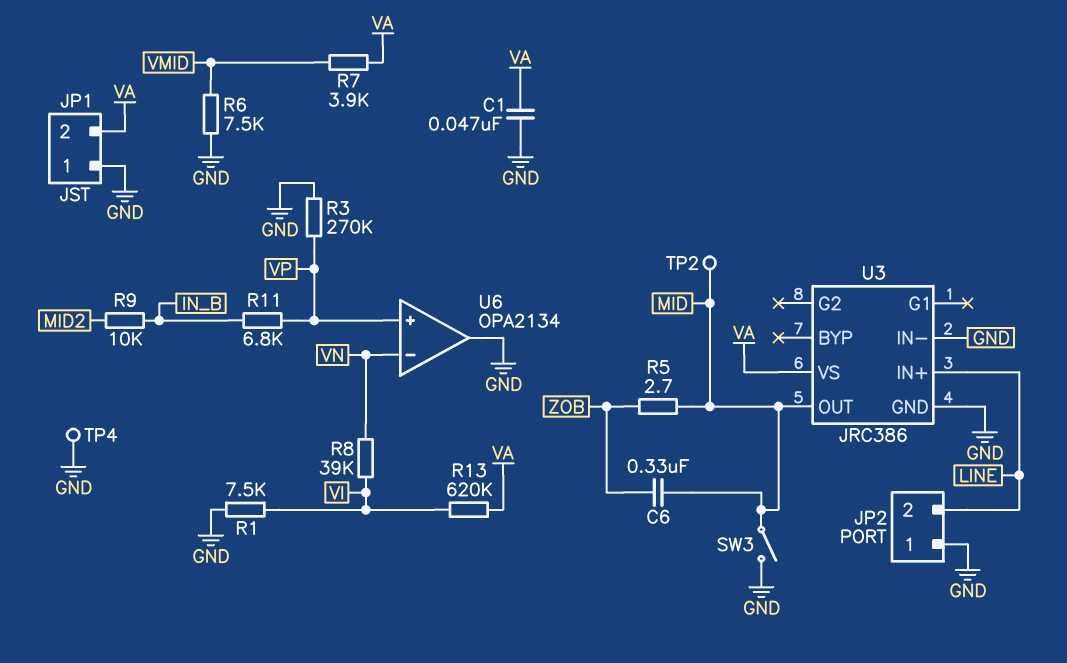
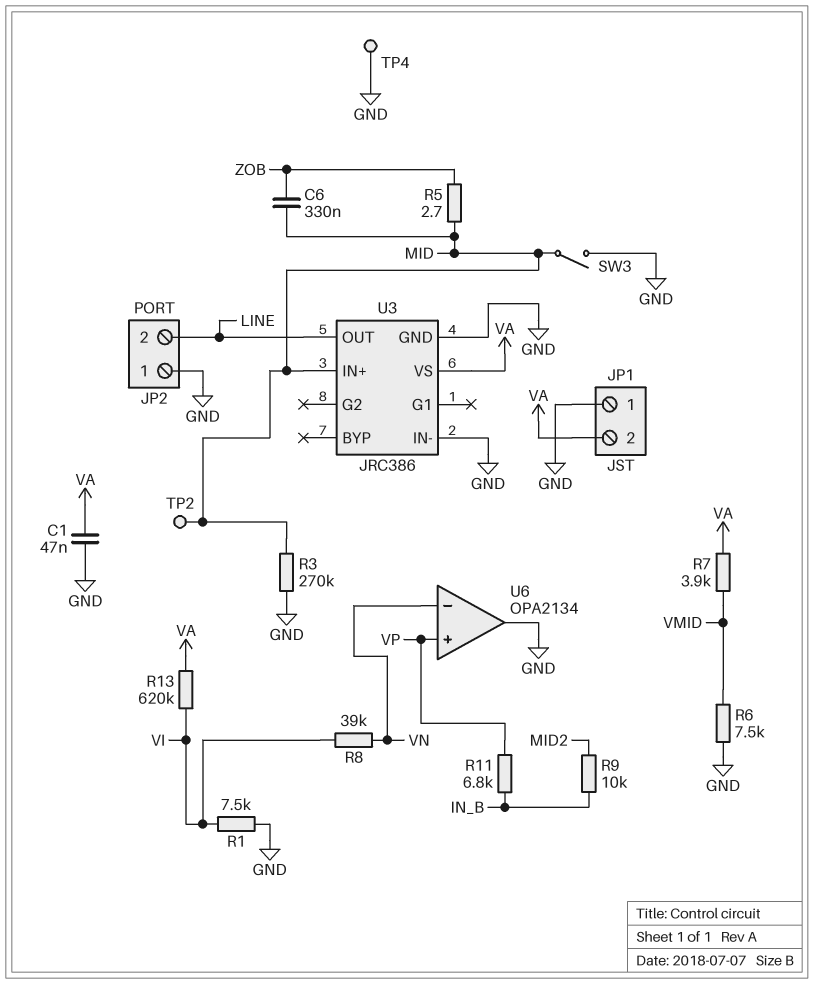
R3: 270k (GND, VP) -> 270k (GND, MID)
U3 pin IN+: LINE -> MID
U3 pin OUT: MID -> LINE

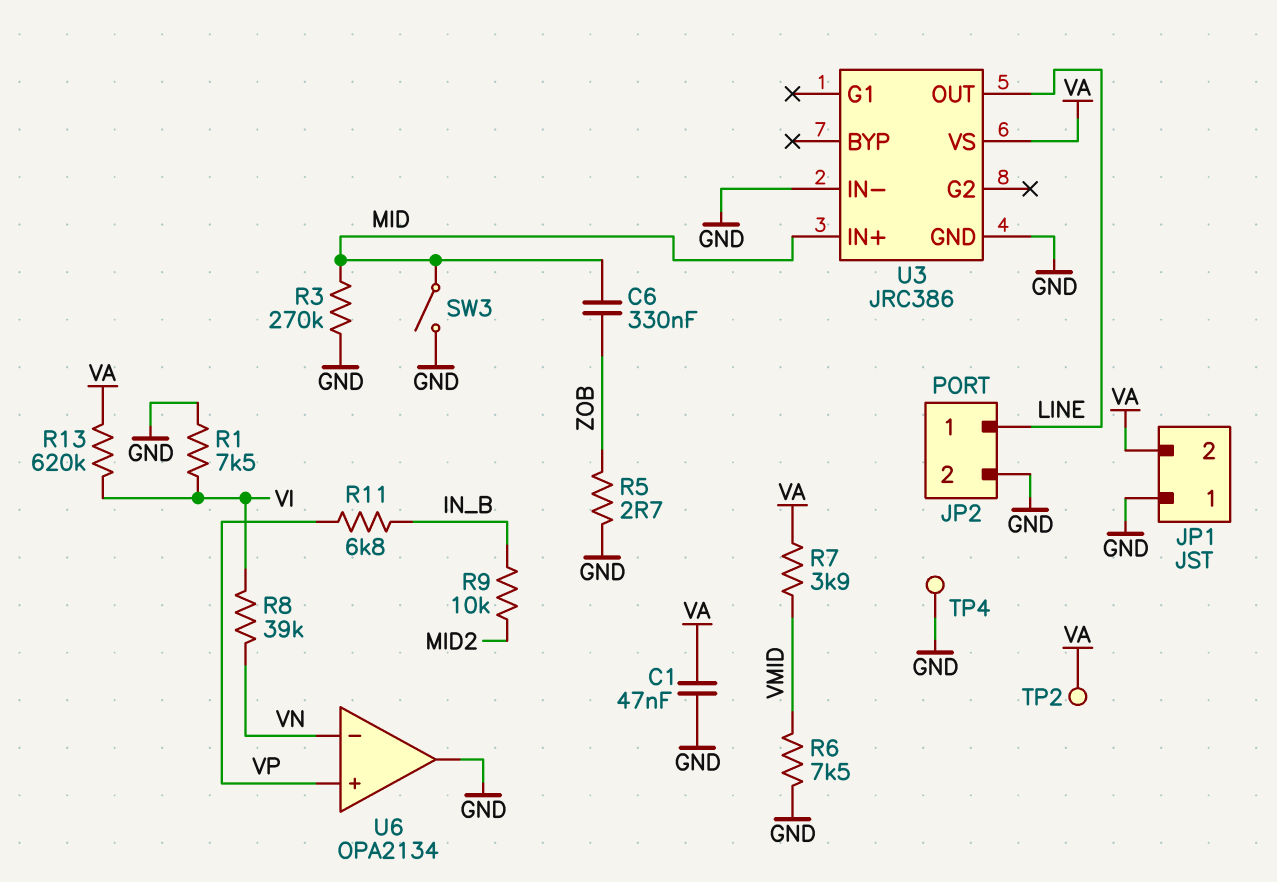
JP2 pin 1: GND -> LINE
JP2 pin 2: LINE -> GND
R5: 2.7 (MID, ZOB) -> 2.7 (GND, ZOB)
TP2: test point (MID) -> test point (VA)

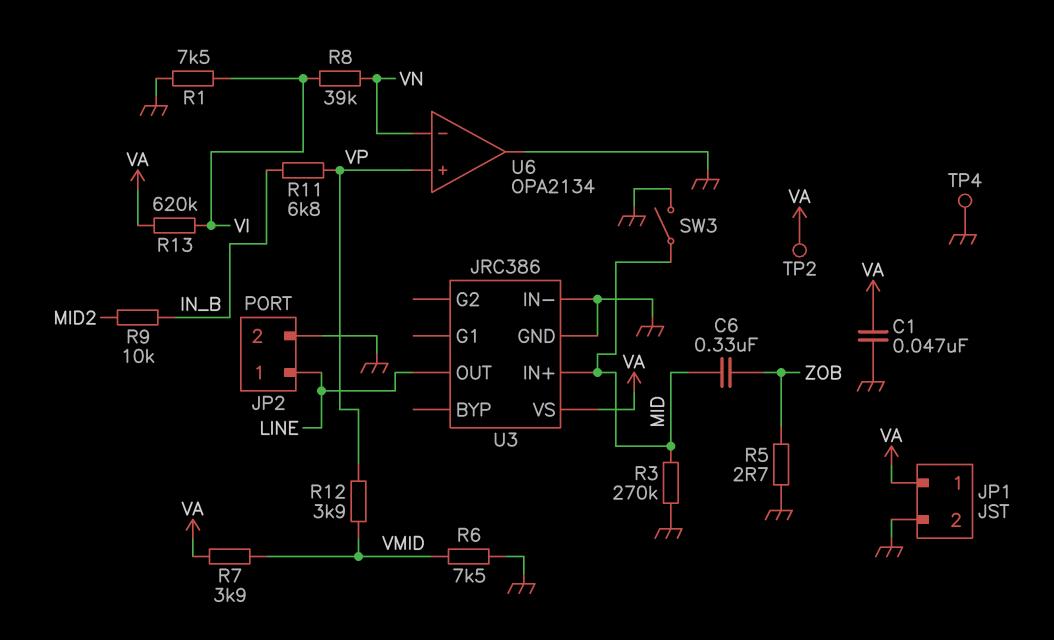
JP1 pin 1: GND -> VA
JP1 pin 2: VA -> GND
R12: none -> 3.9k (VMID, VP)

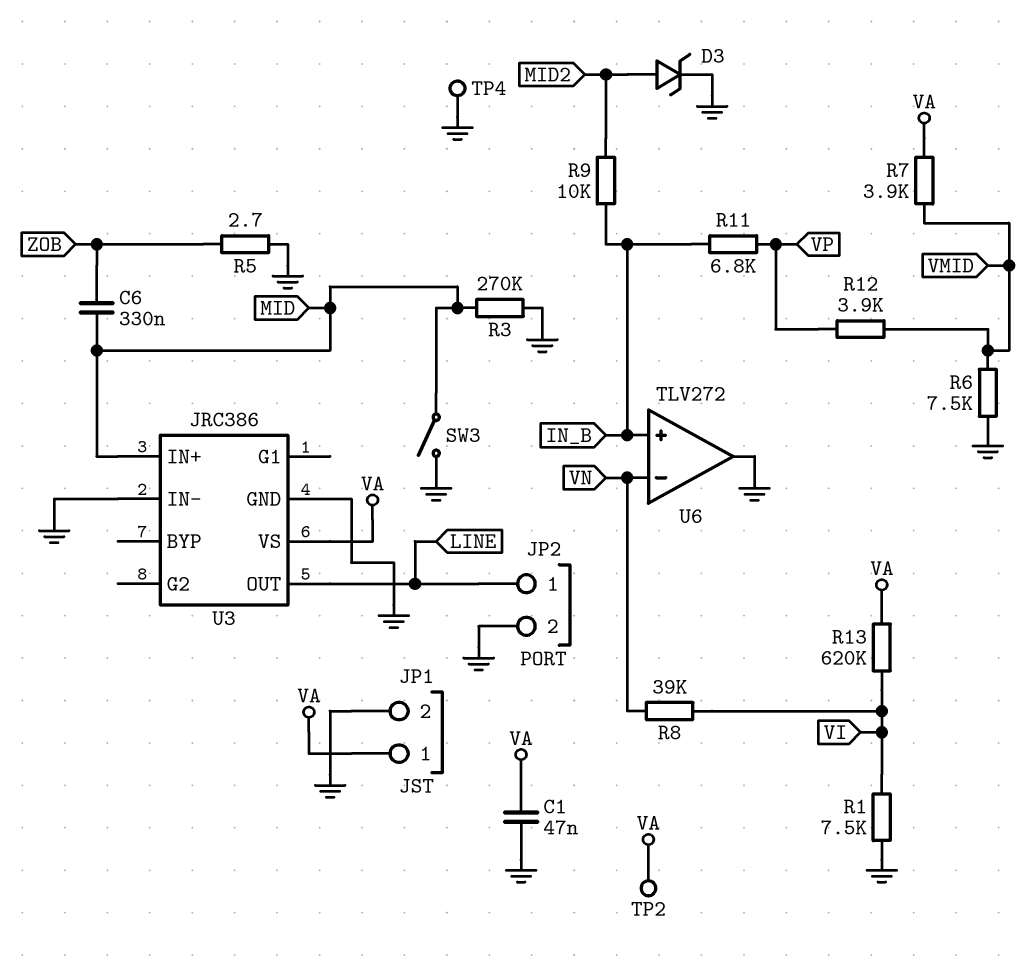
D3: none -> zener (A MID2, K GND)
U6: OPA2134 -> TLV272
U6 pin in+: VP -> IN_B

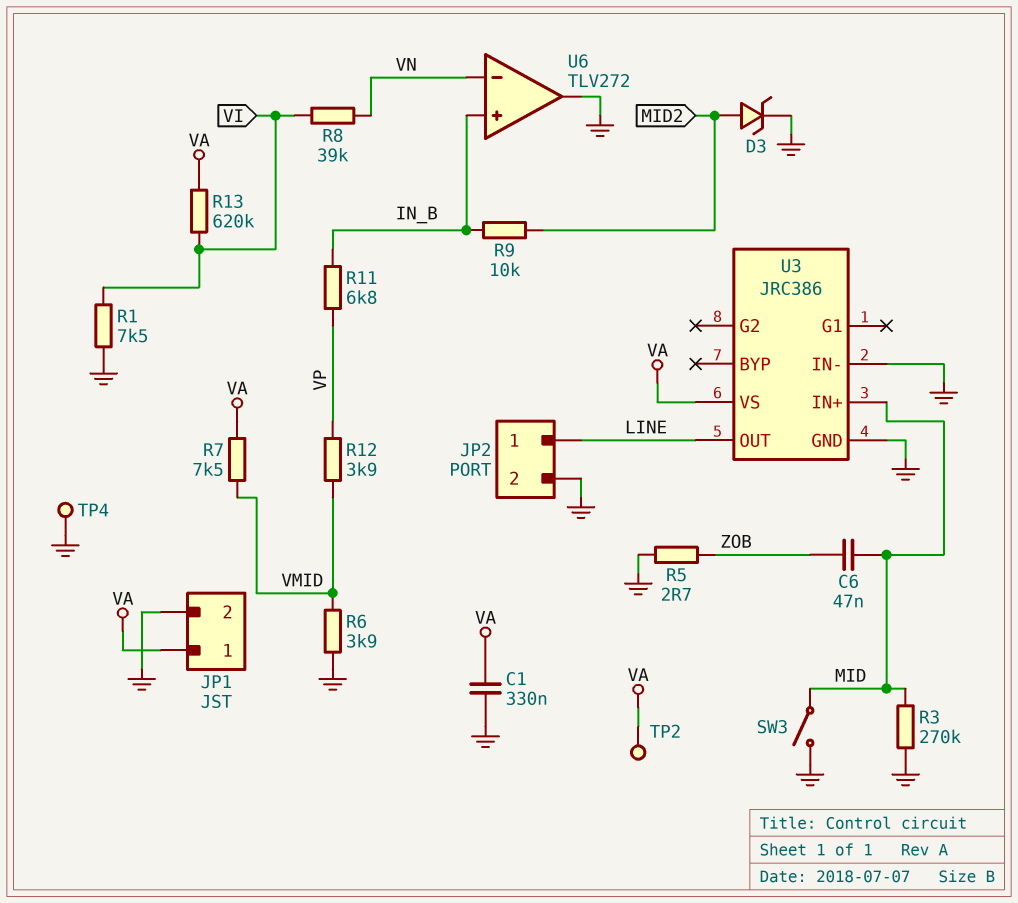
C1: 47nF (GND, VA) -> 330nF (GND, VA)
C6: 330nF (MID, ZOB) -> 47nF (MID, ZOB)
R6: 7.5k (GND, VMID) -> 3.9k (GND, VMID)
R7: 3.9k (VA, VMID) -> 7.5k (VA, VMID)

